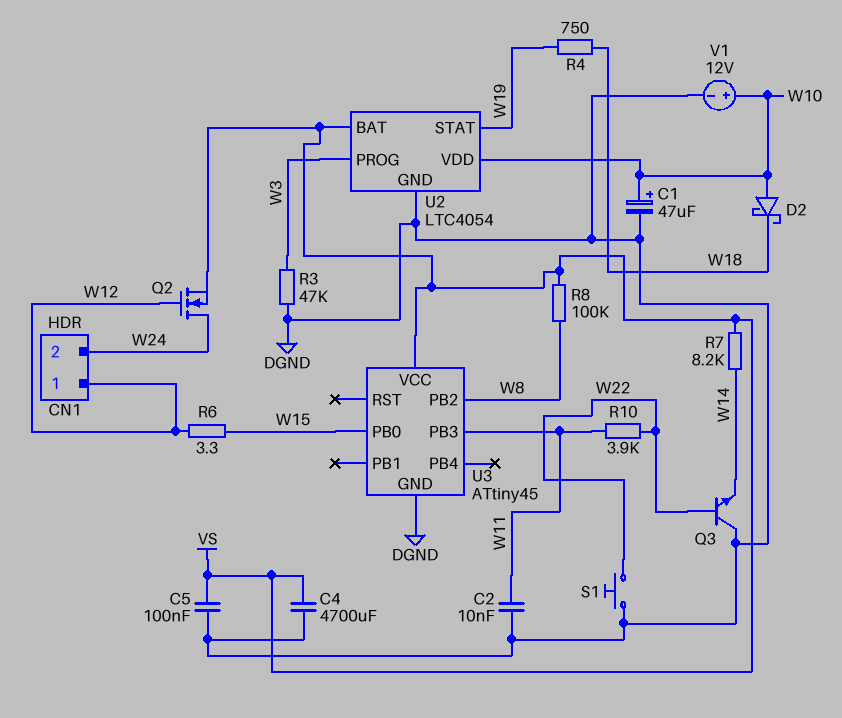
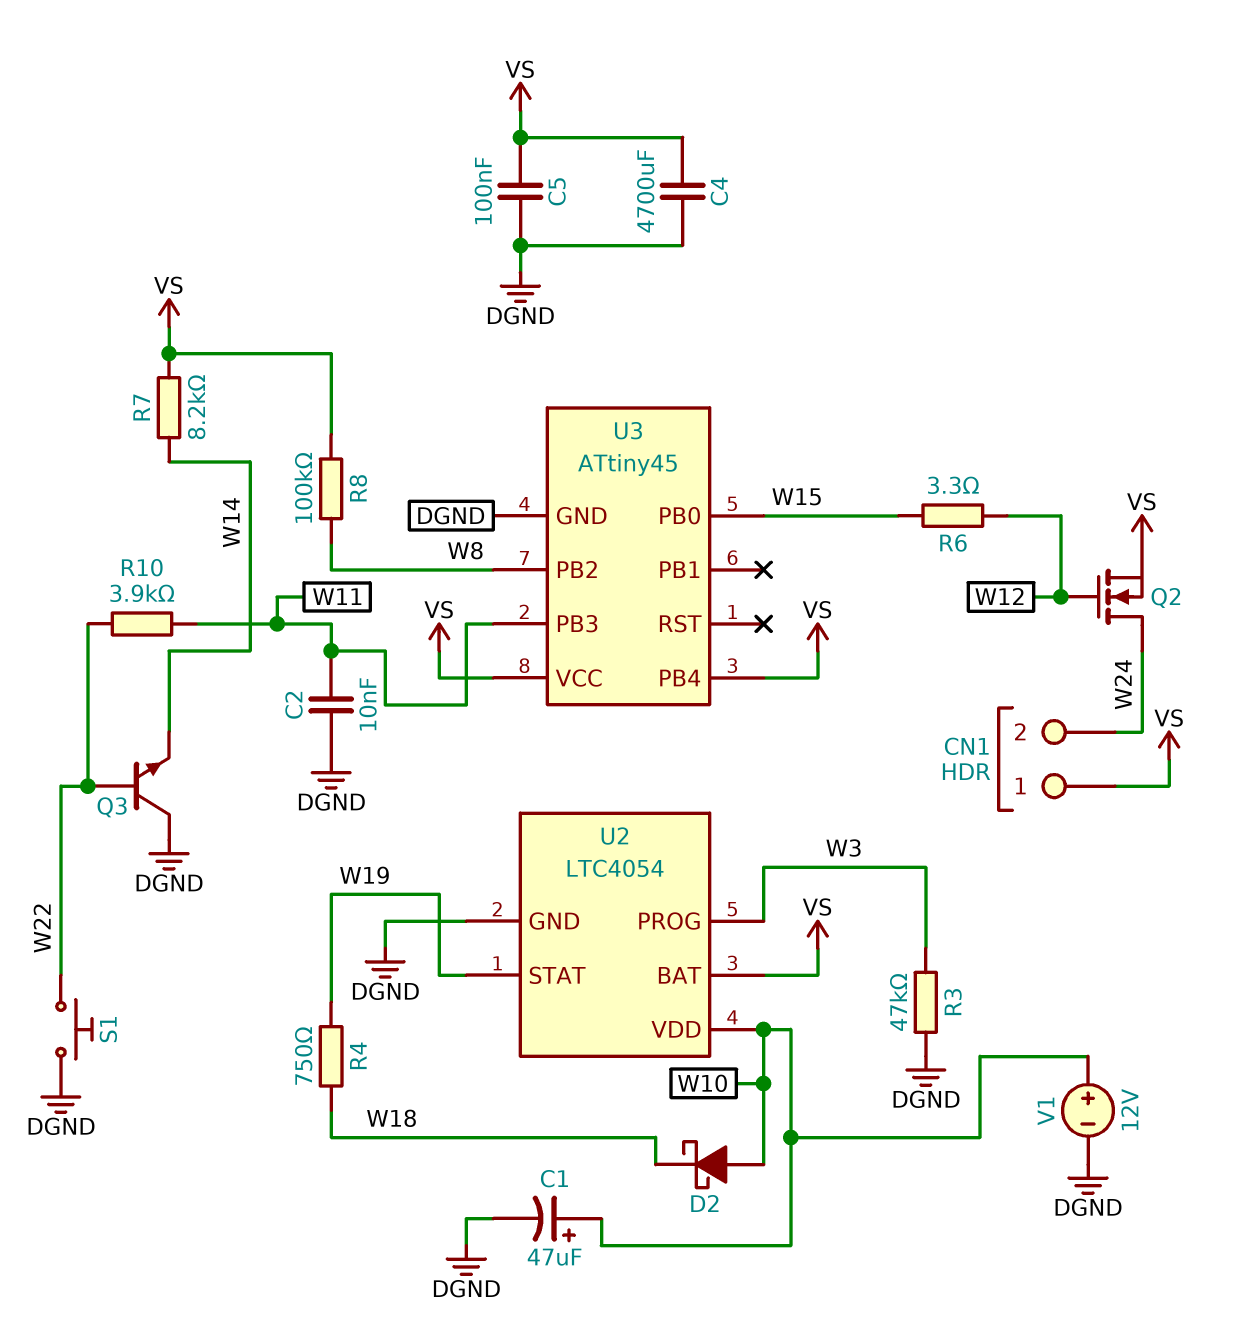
CN1 pin 1: W12 -> VS
U3 pin PB4: none -> VS

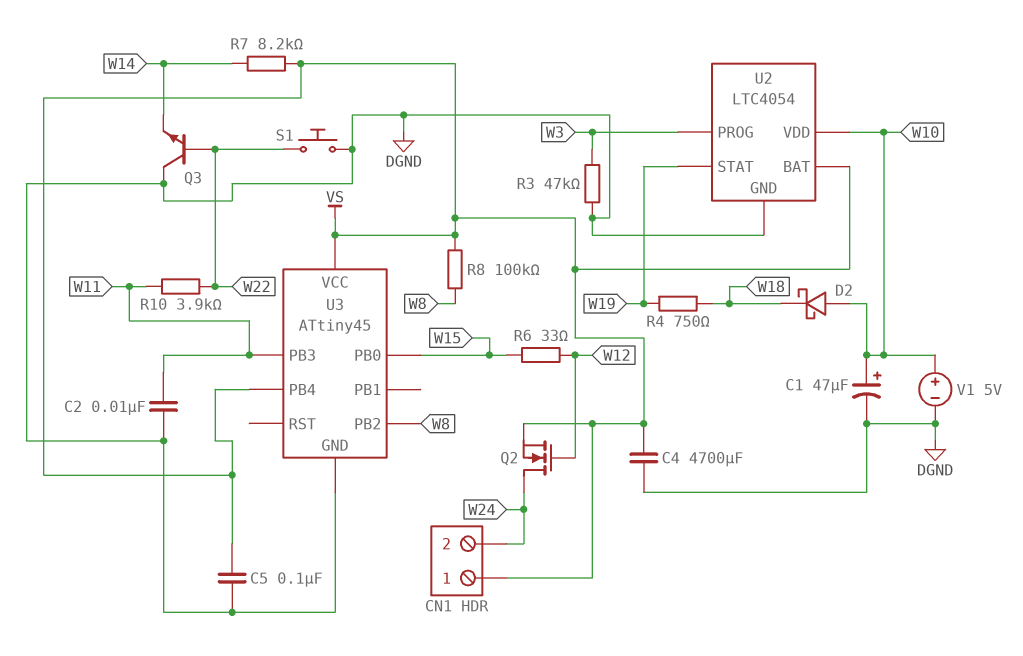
R6: 3.3 (W12, W15) -> 33 (W12, W15)
V1: 12V (plus W10, minus DGND) -> 5V (plus W10, minus DGND)

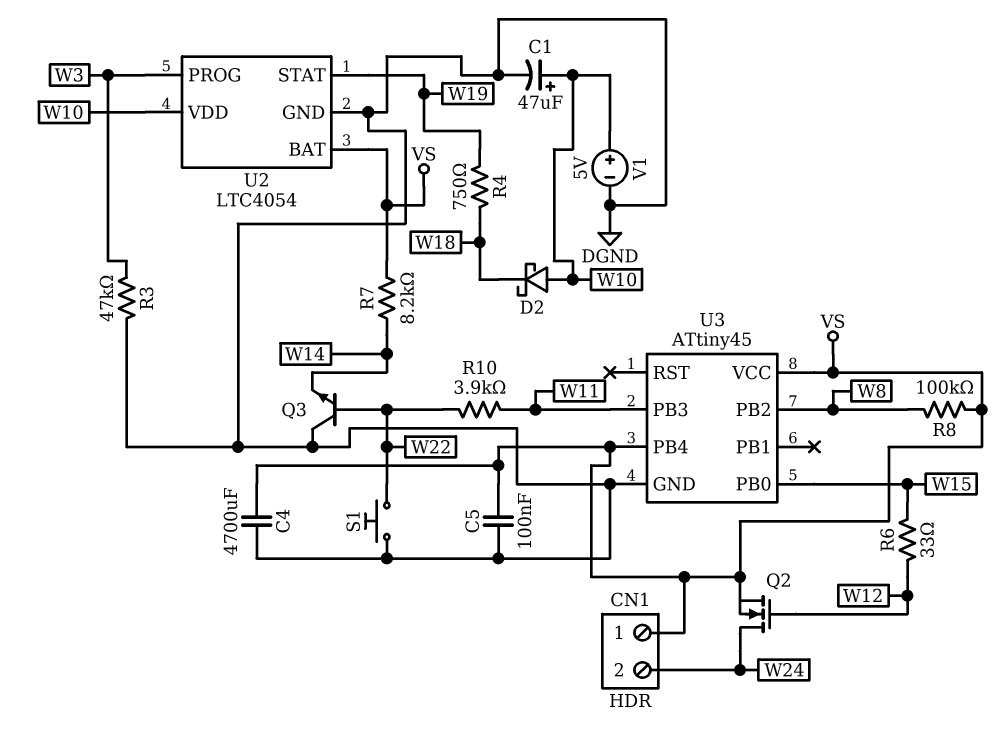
C2: 10nF (DGND, W11) -> none

